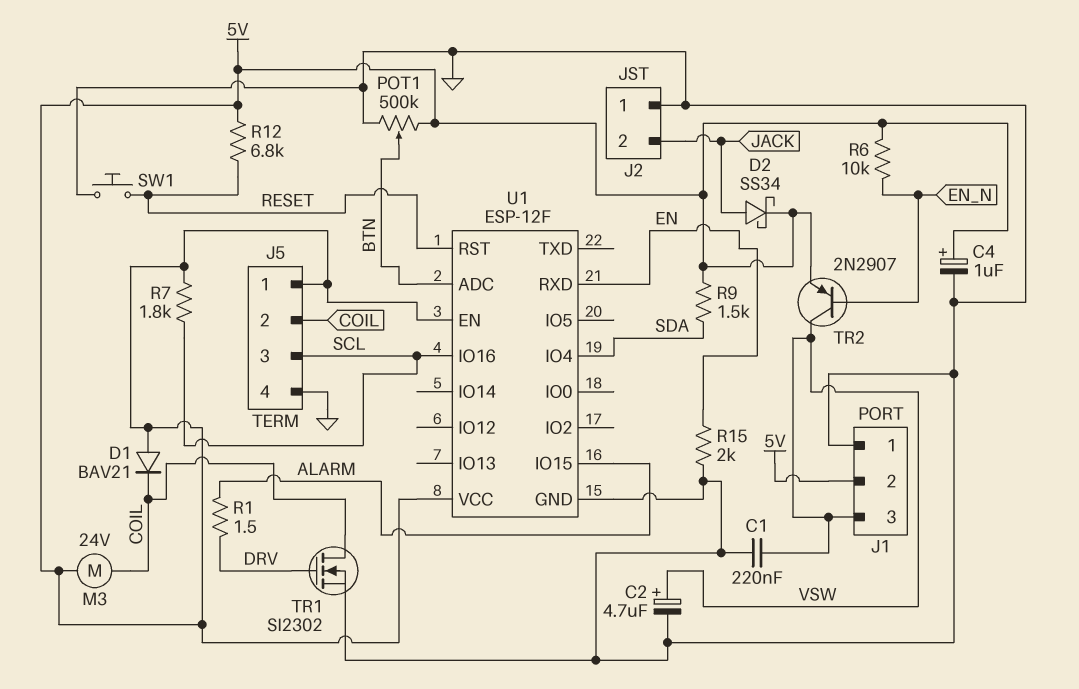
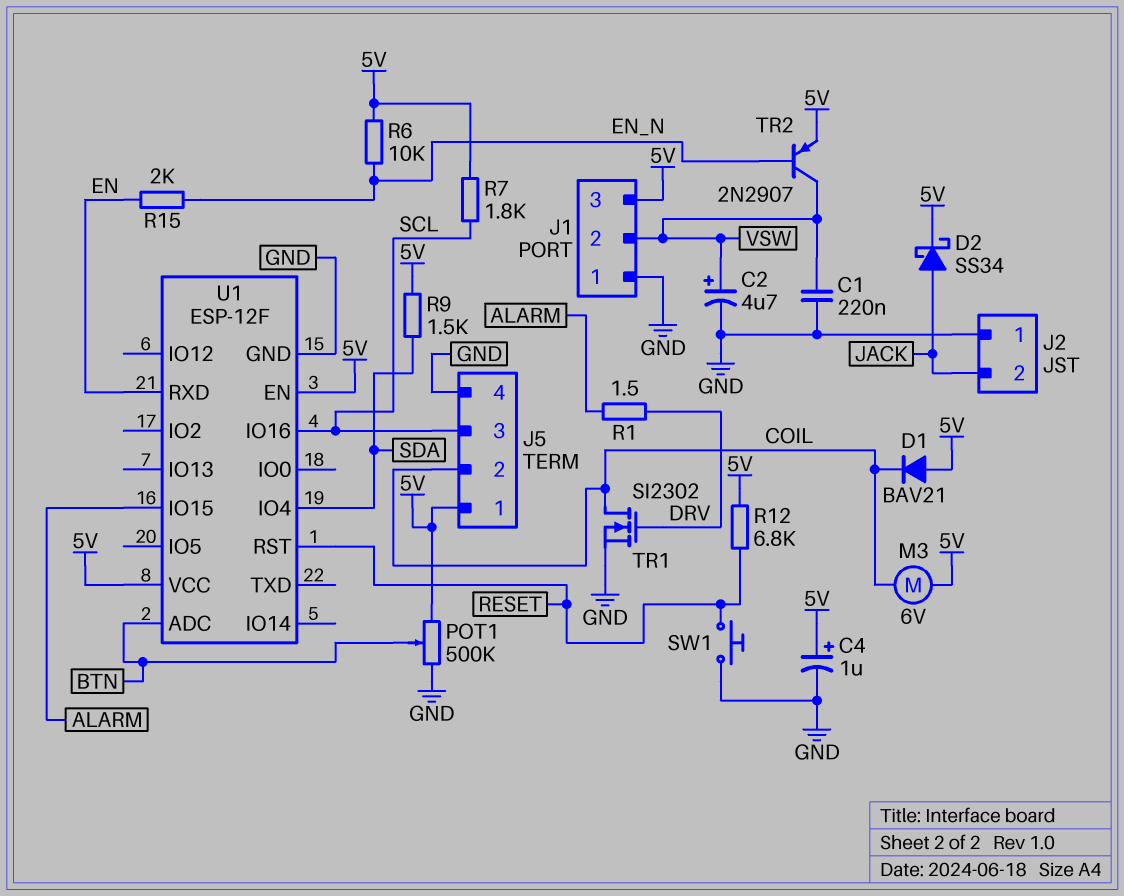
J1 pin 2: 5V -> VSW
J1 pin 3: VSW -> 5V
M3: motor 24V (5V, COIL) -> motor 6V (5V, COIL)
R15: 2k (EN, GND) -> 2k (EN, EN_N)

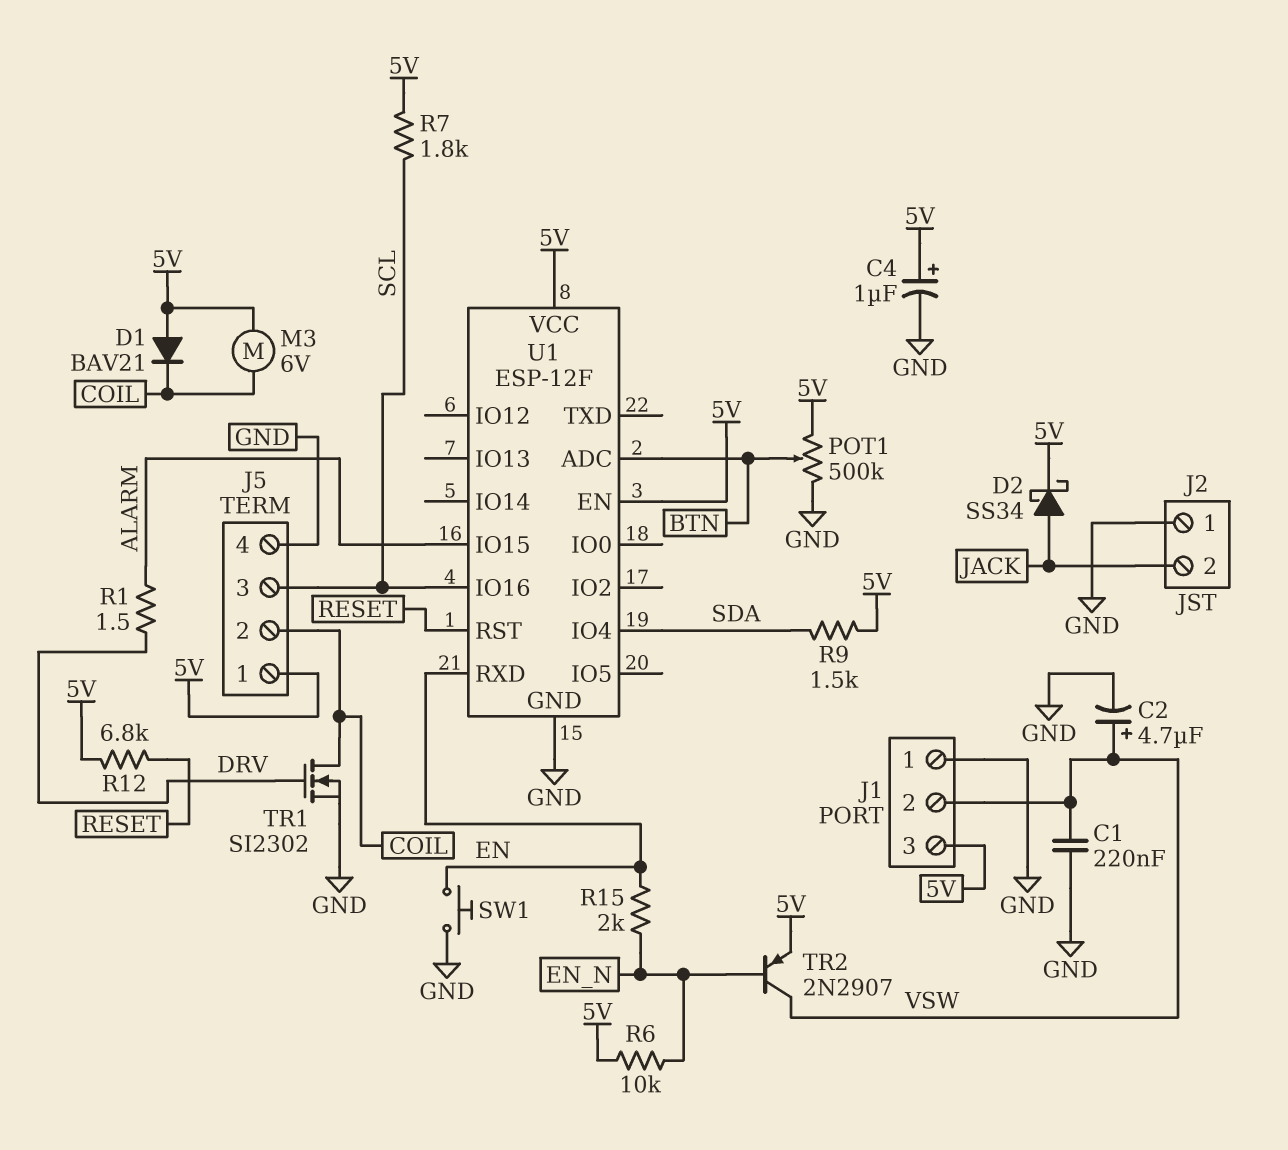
SW1: button (GND, RESET) -> button (EN, GND)

